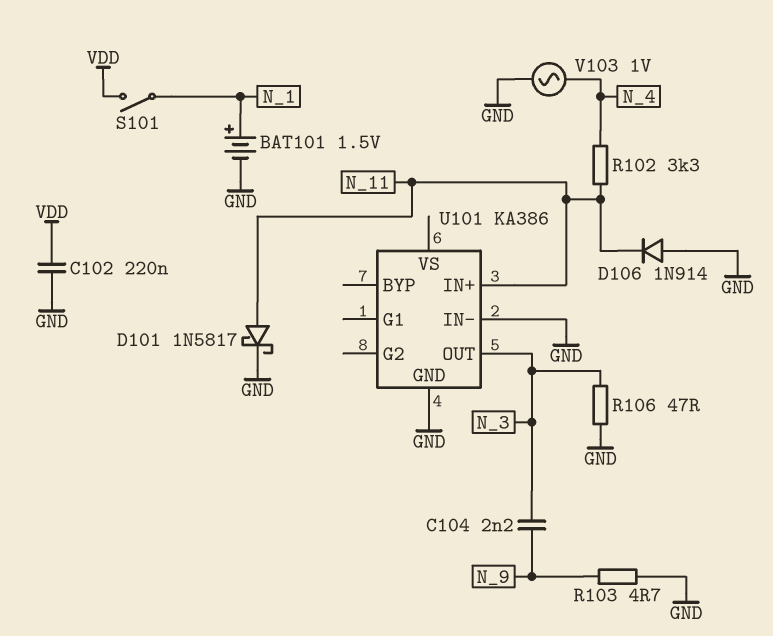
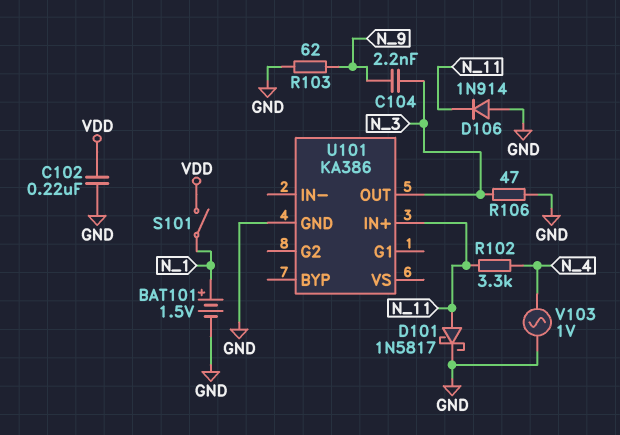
R103: 4.7 (GND, N_9) -> 62 (GND, N_9)
U101 pin IN-: GND -> none

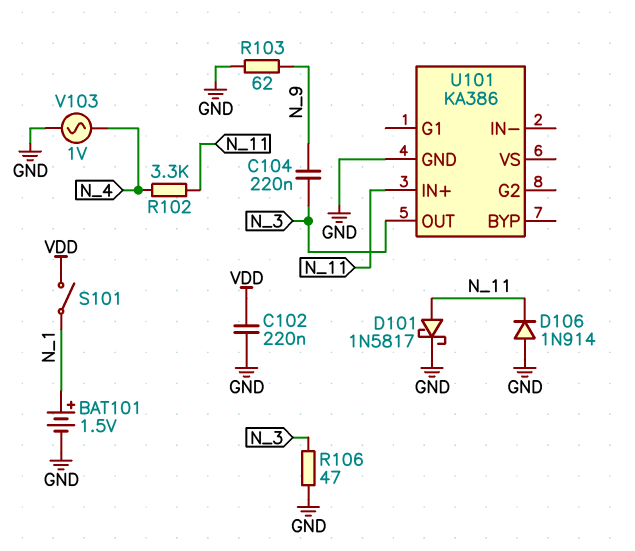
C104: 2.2nF (N_3, N_9) -> 220nF (N_3, N_9)

